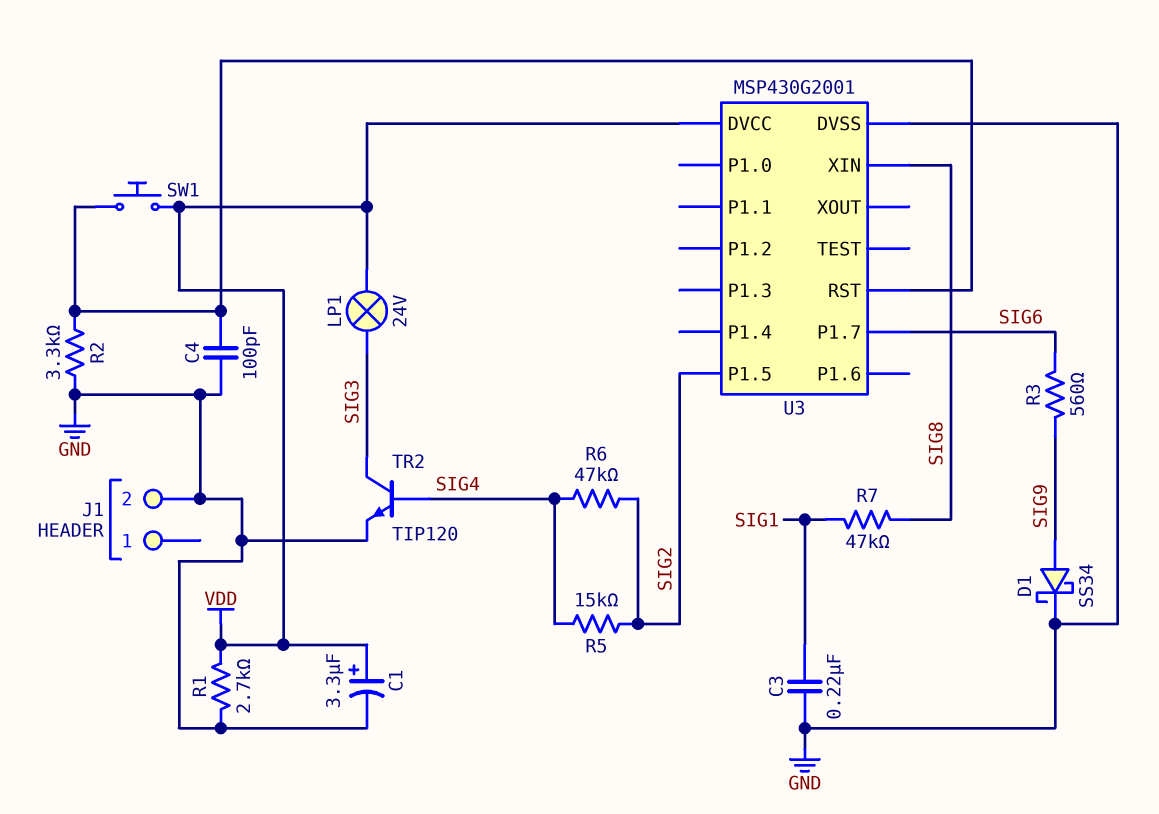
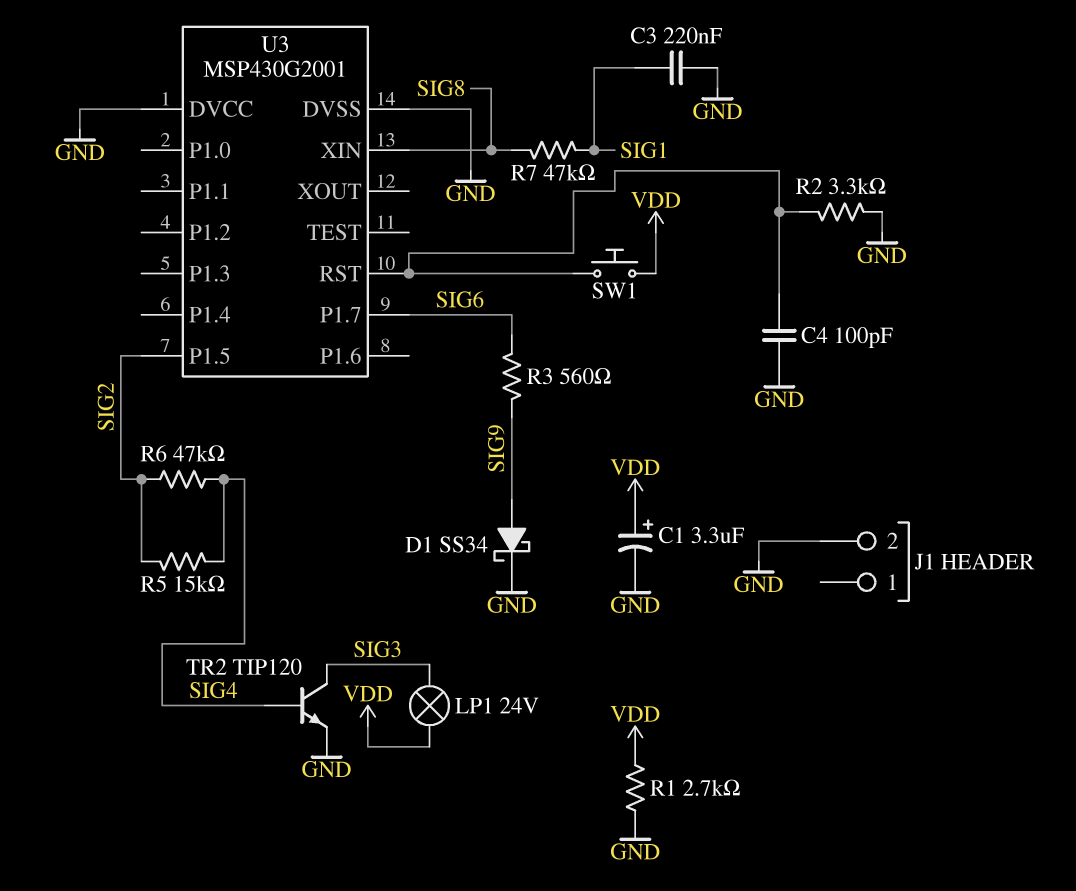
U3 pin DVCC: VDD -> GND

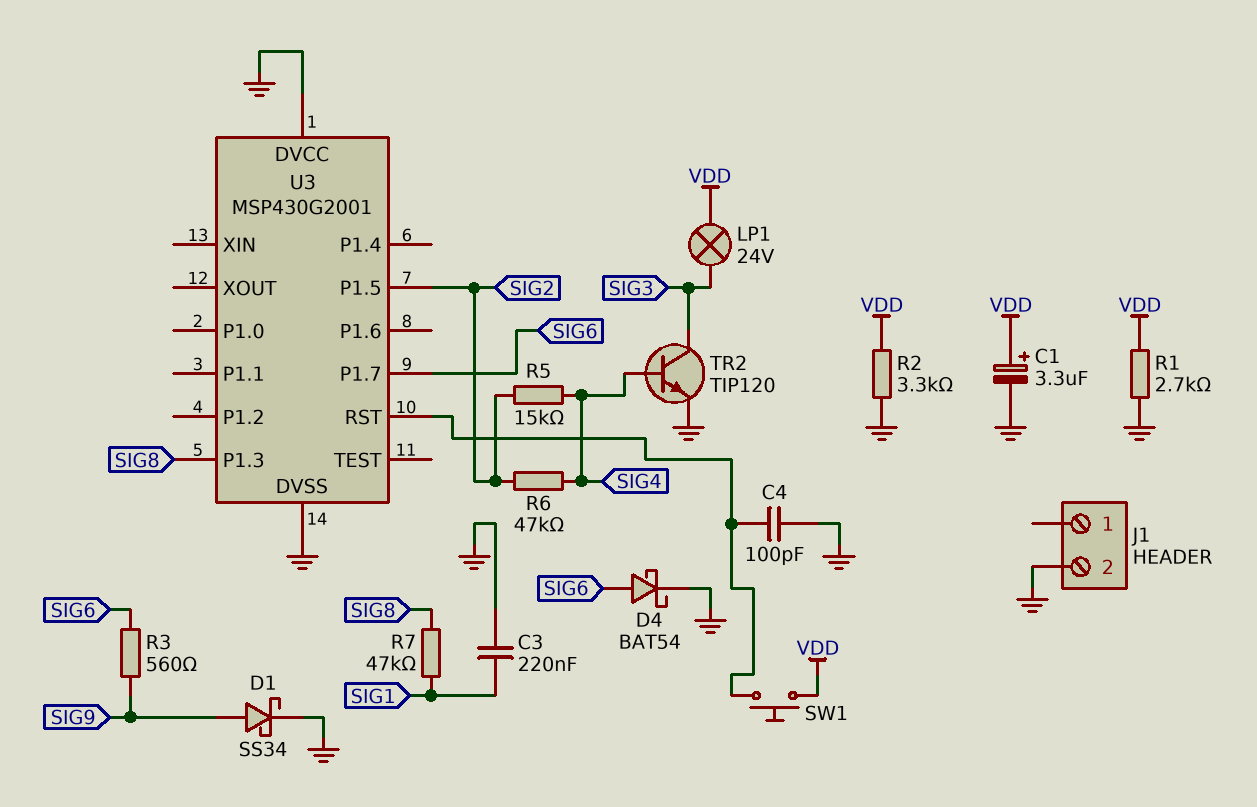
D4: none -> schottky BAT54 (A SIG6, K GND)
R2: 3.3k (GND, U3/RST) -> 3.3k (GND, VDD)
U3 pin P1.3: none -> SIG8
U3 pin XIN: SIG8 -> none

